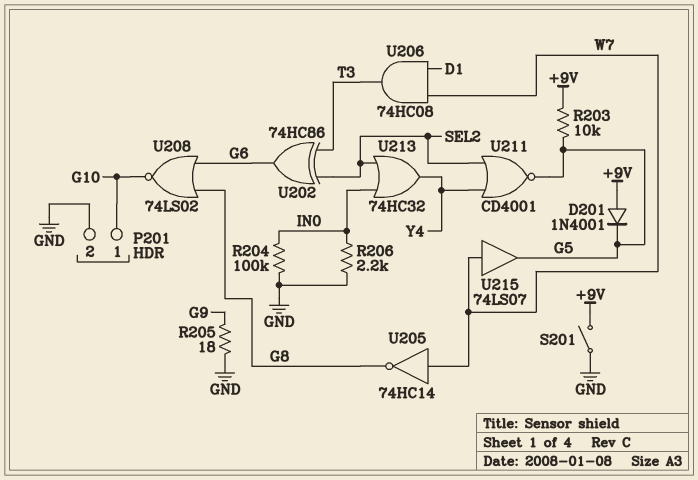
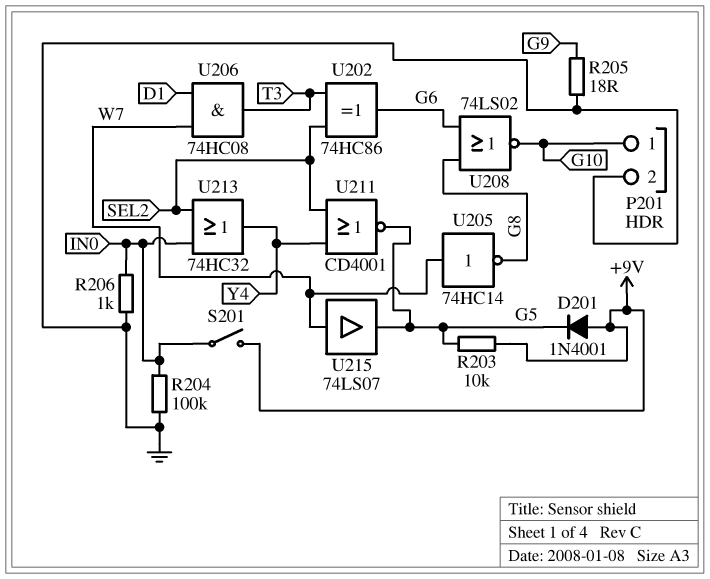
R206: 2.2k (GND, IN0) -> 1k (GND, IN0)
S201: switch (+9V, GND) -> switch (+9V, IN0)

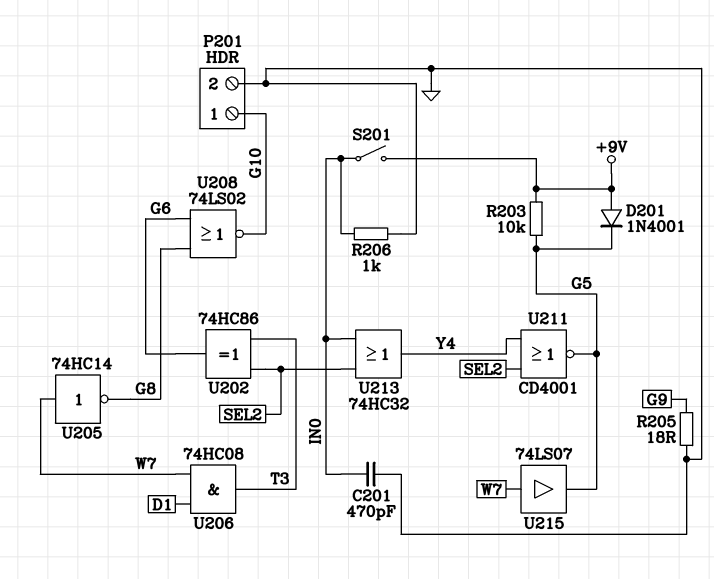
C201: none -> 470pF (GND, IN0)
R204: 100k (GND, IN0) -> none

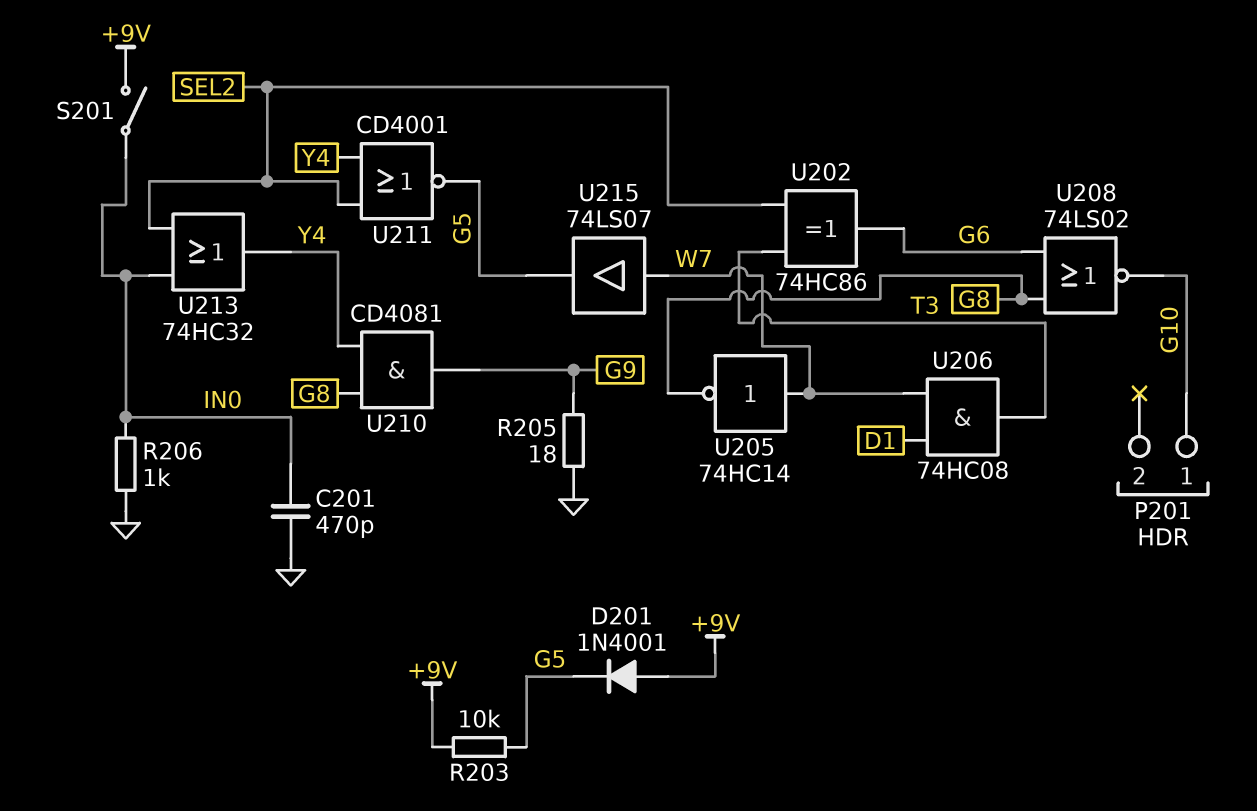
P201 pin 2: GND -> none
U210: none -> AND CD4081 (in G8, in Y4, out G9)

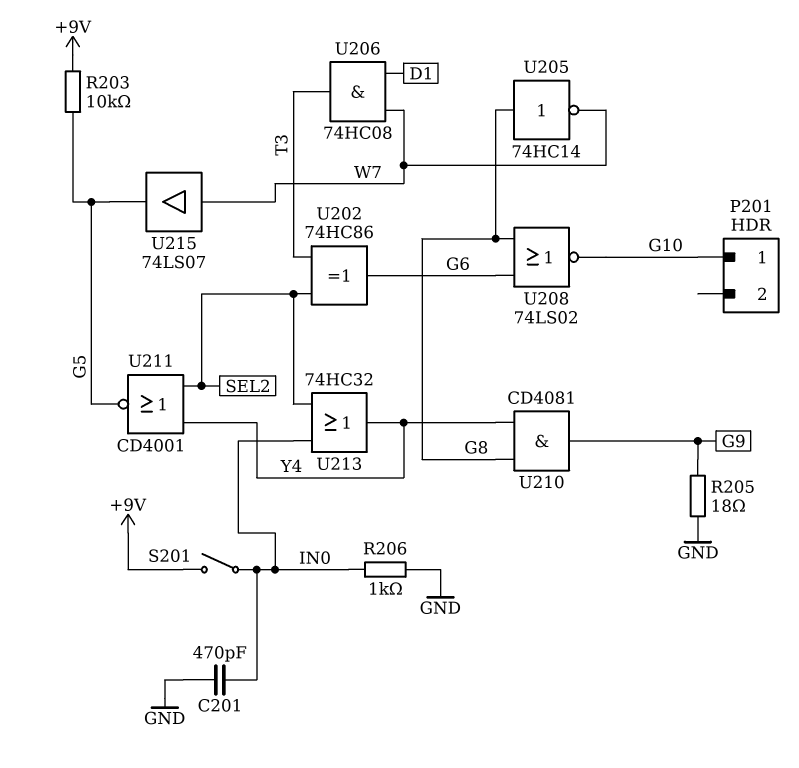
D201: diode 1N4001 (A +9V, K G5) -> none
U205: NOT 74HC14 (in W7, out G8) -> NOT 74HC14 (in G8, out W7)

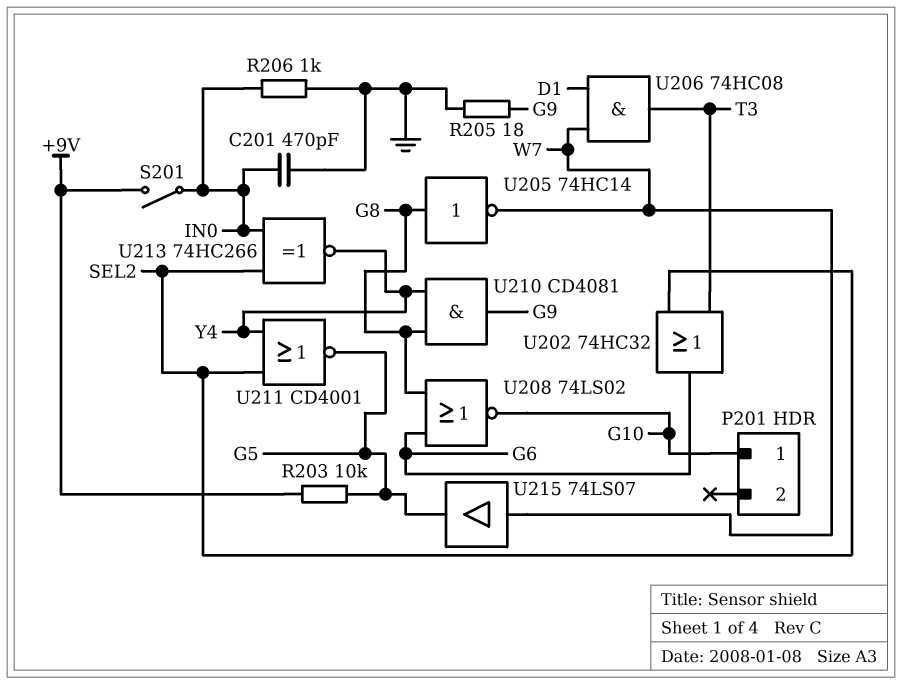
U202: XOR 74HC86 (in SEL2, in T3, out G6) -> OR 74HC32 (in SEL2, in T3, out G6)
U213: OR 74HC32 (in IN0, in SEL2, out Y4) -> XNOR 74HC266 (in IN0, in SEL2, out Y4)

